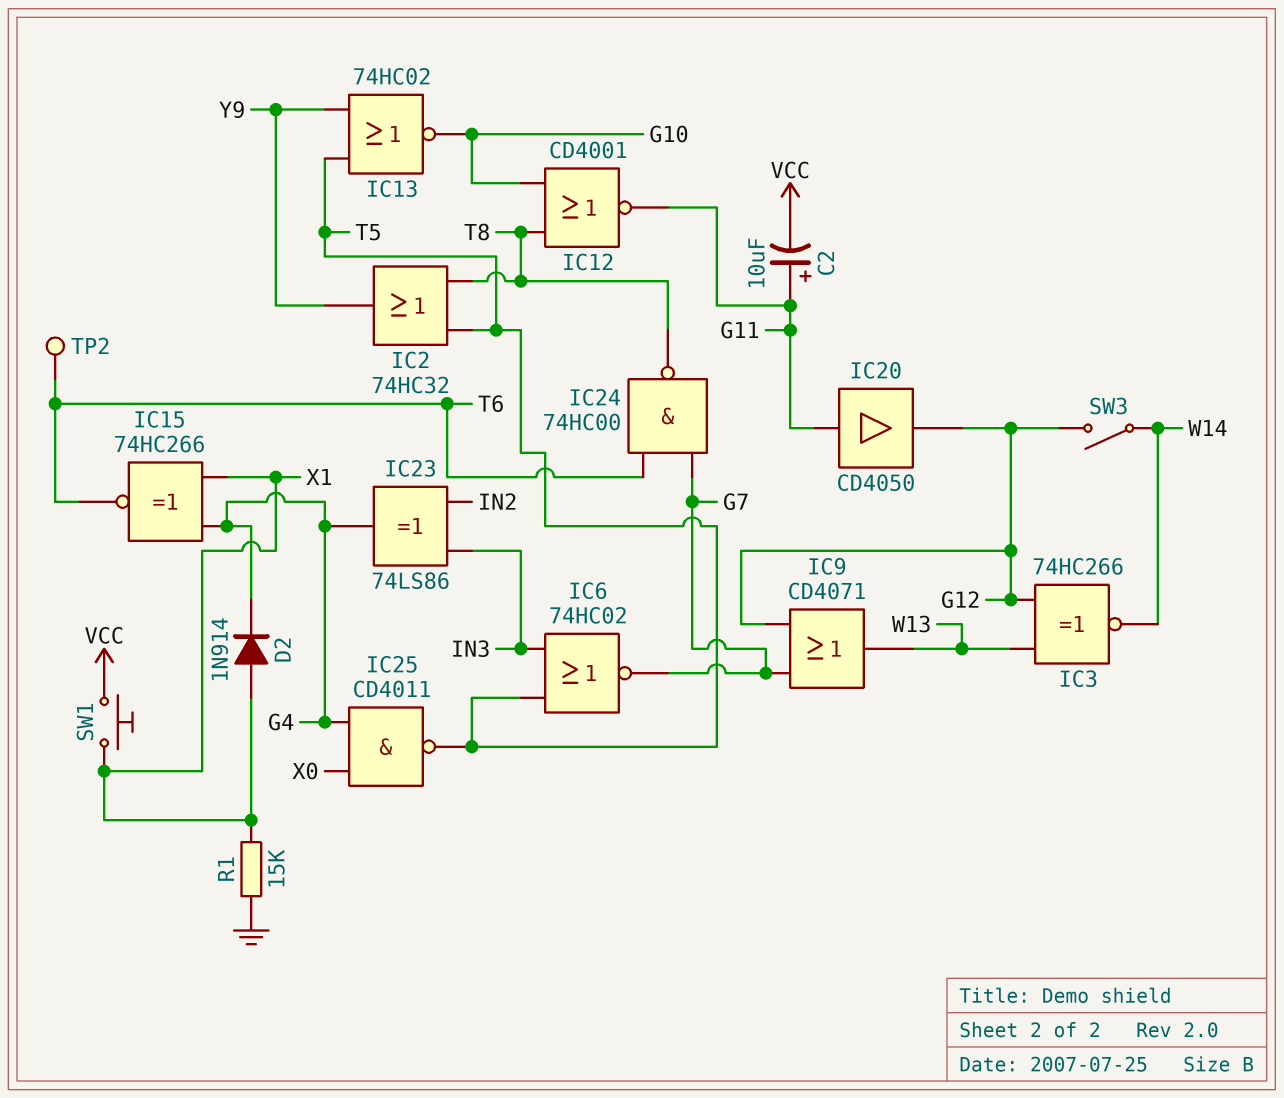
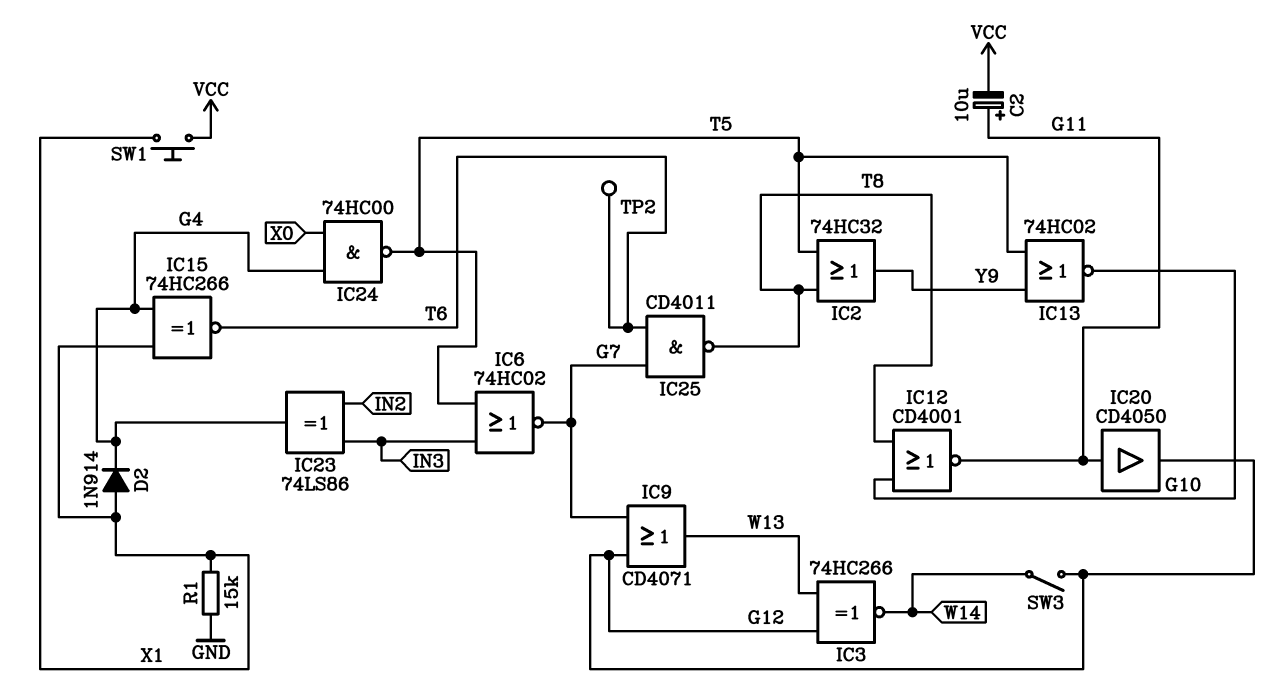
IC24: NAND 74HC00 (in G7, in T6, out T8) -> NAND 74HC00 (in G4, in X0, out T5)
IC25: NAND CD4011 (in G4, in X0, out T5) -> NAND CD4011 (in G7, in T6, out T8)

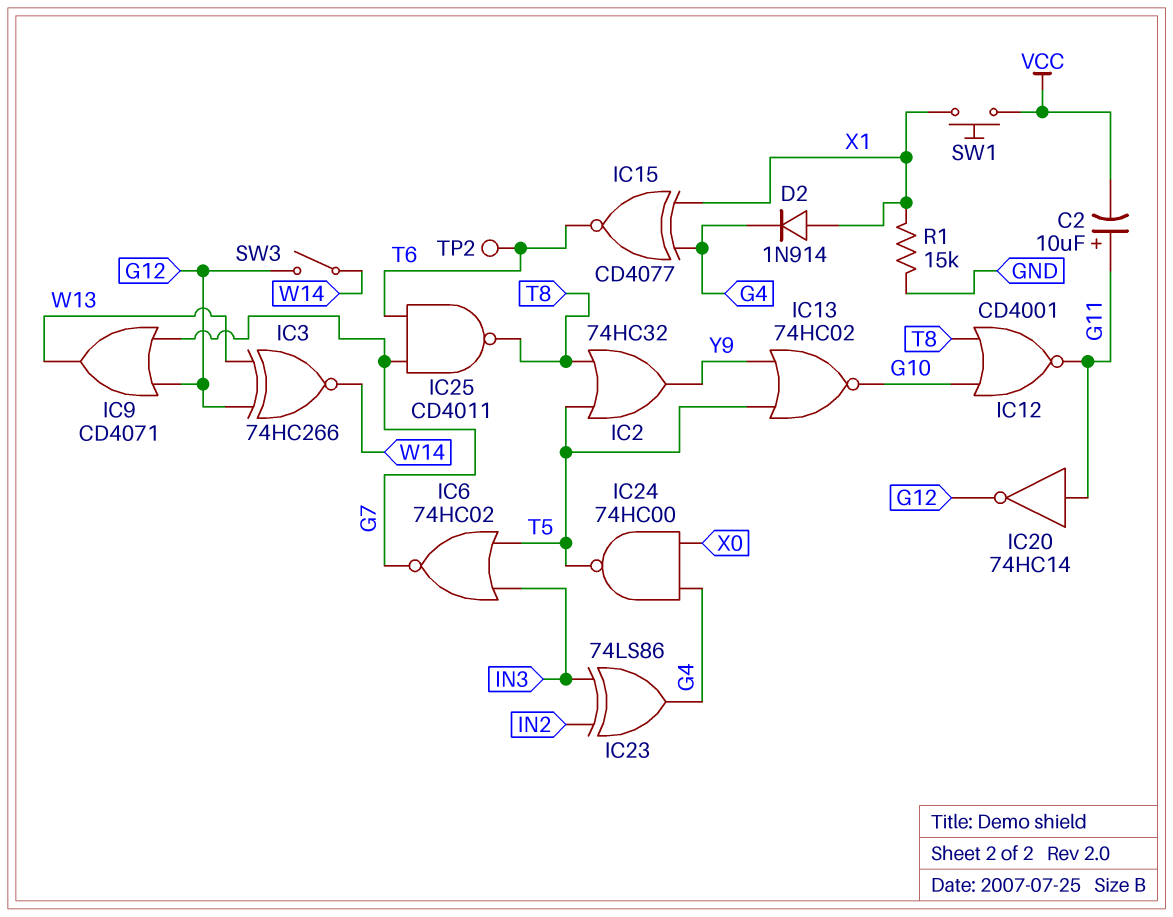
IC15: XNOR 74HC266 (in G4, in X1, out T6) -> XNOR CD4077 (in G4, in X1, out T6)
IC20: buffer CD4050 (in G11, out G12) -> NOT 74HC14 (in G11, out G12)

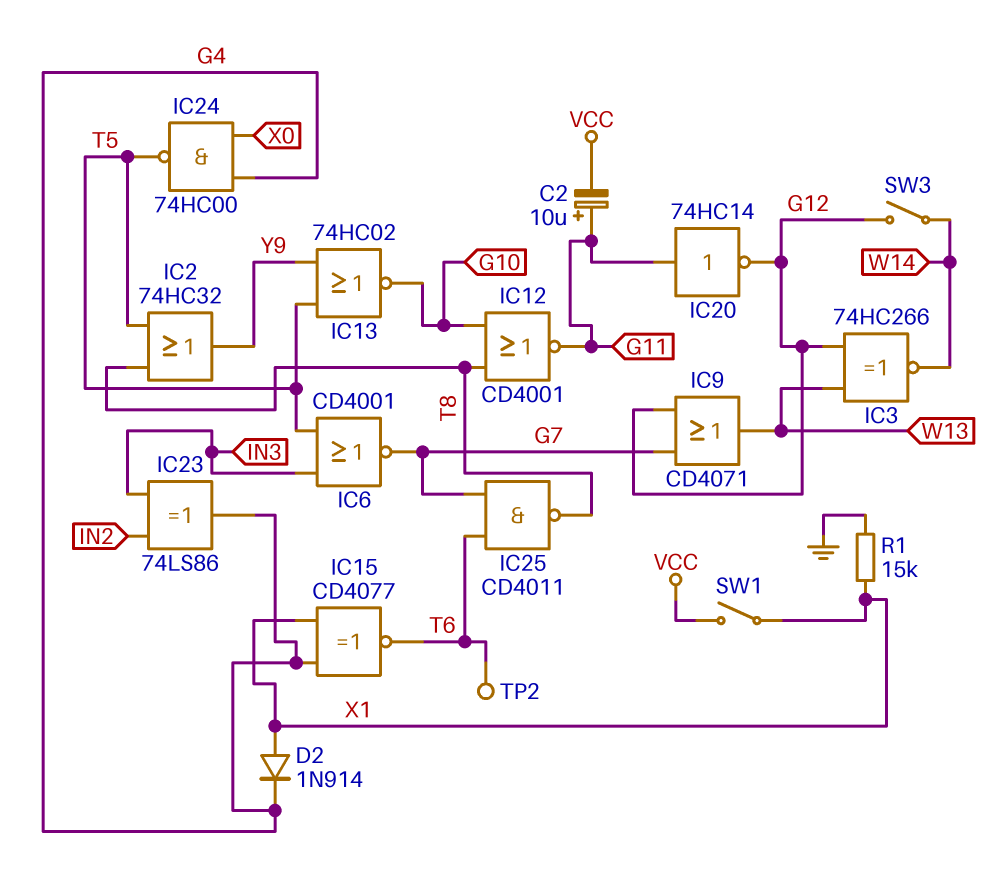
IC6: NOR 74HC02 (in IN3, in T5, out G7) -> NOR CD4001 (in IN3, in T5, out G7)
SW1: button (VCC, X1) -> switch (VCC, X1)

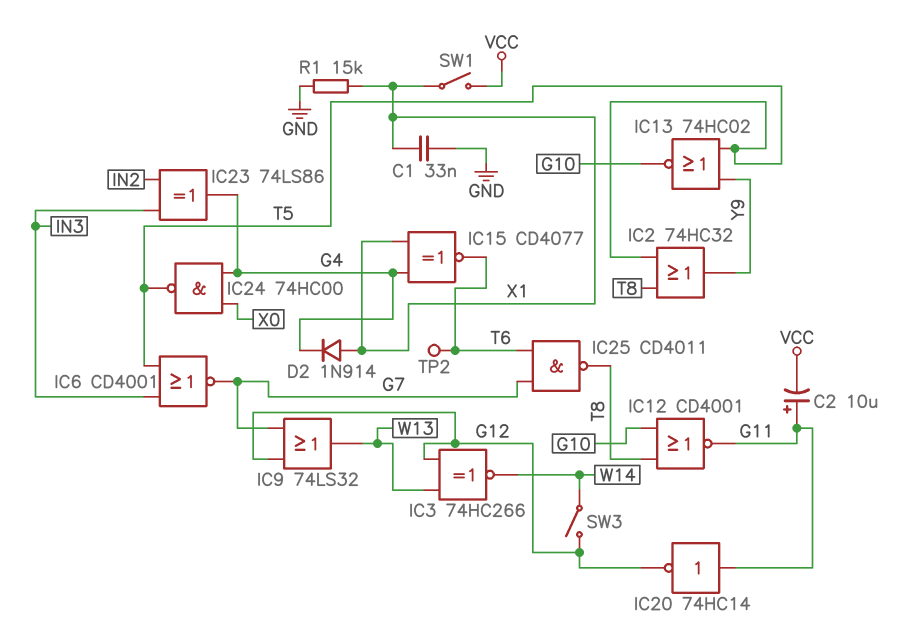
C1: none -> 33nF (GND, X1)
IC9: OR CD4071 (in G7, in G12, out W13) -> OR 74LS32 (in G7, in G12, out W13)

